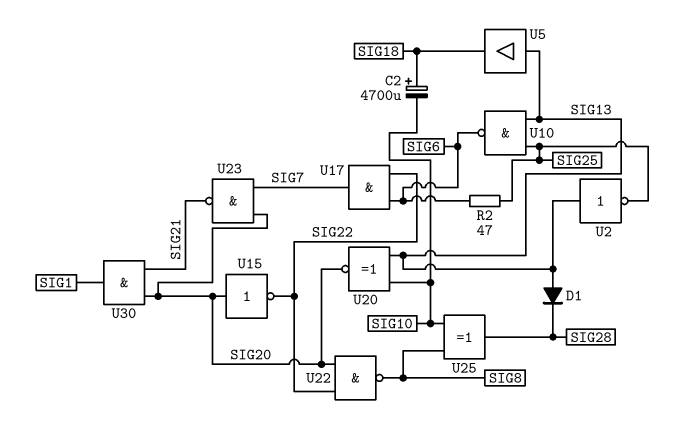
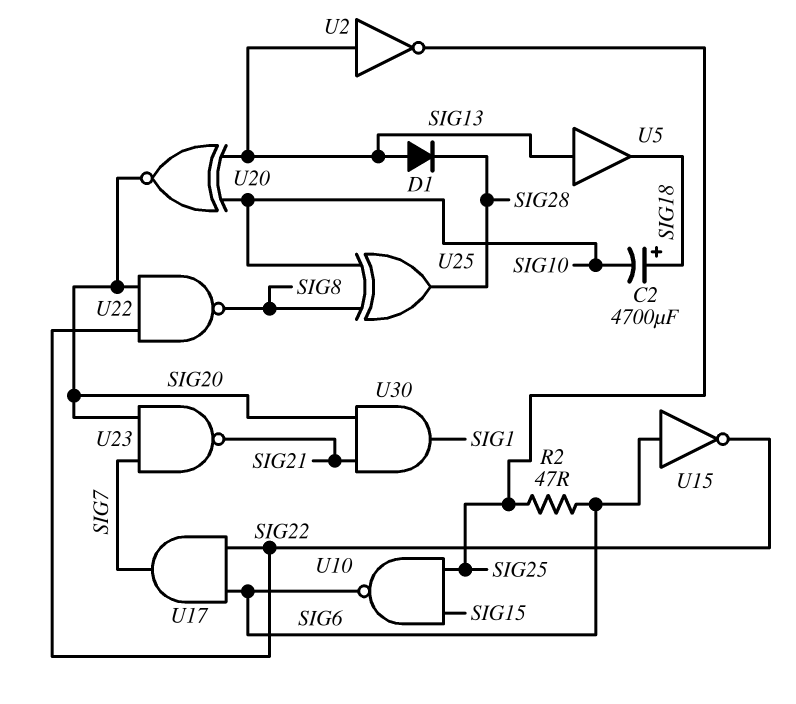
U10: NAND (in SIG13, in SIG25, out SIG6) -> NAND (in SIG15, in SIG25, out SIG6)
U15: NOT (in SIG20, out SIG22) -> NOT (in SIG6, out SIG22)

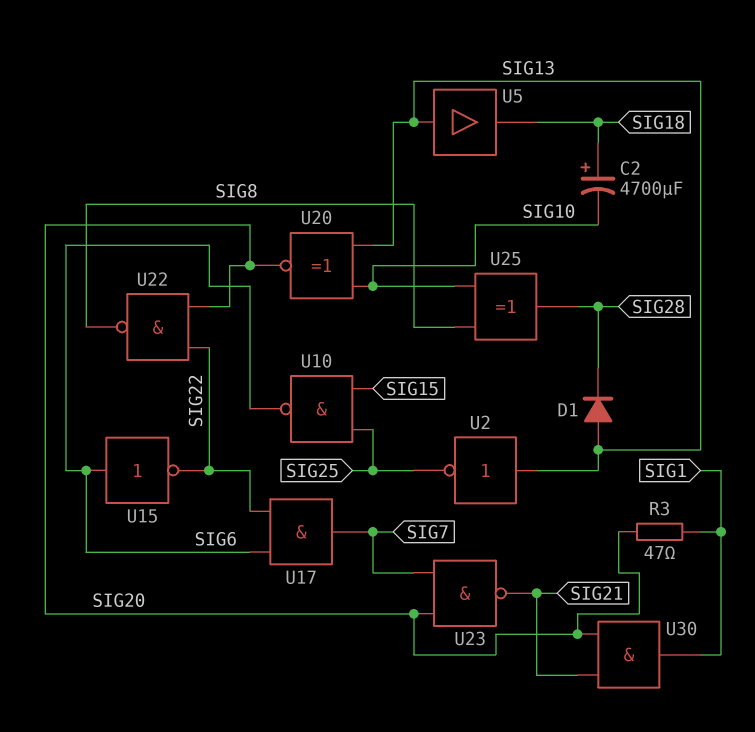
R2: 47 (SIG6, SIG25) -> none
R3: none -> 47 (SIG1, SIG20)

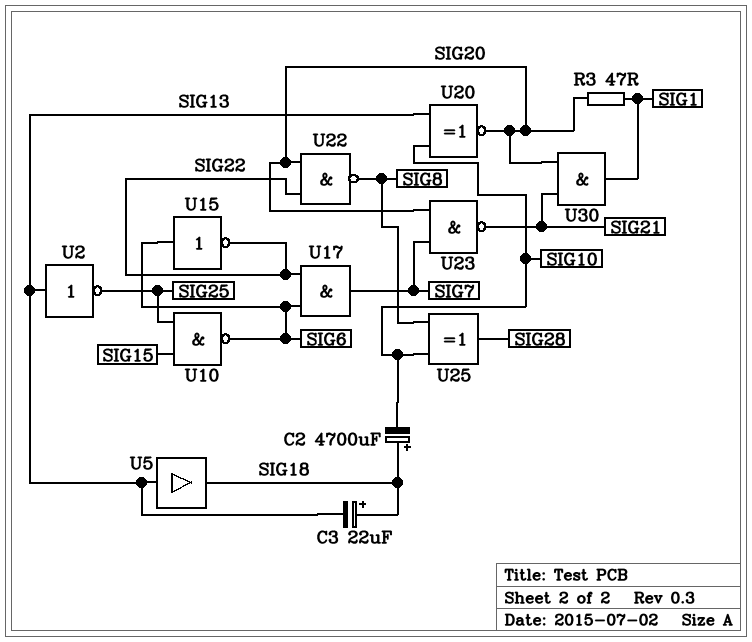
C3: none -> 22uF (plus SIG18, minus SIG13)
D1: diode (A SIG13, K SIG28) -> none

